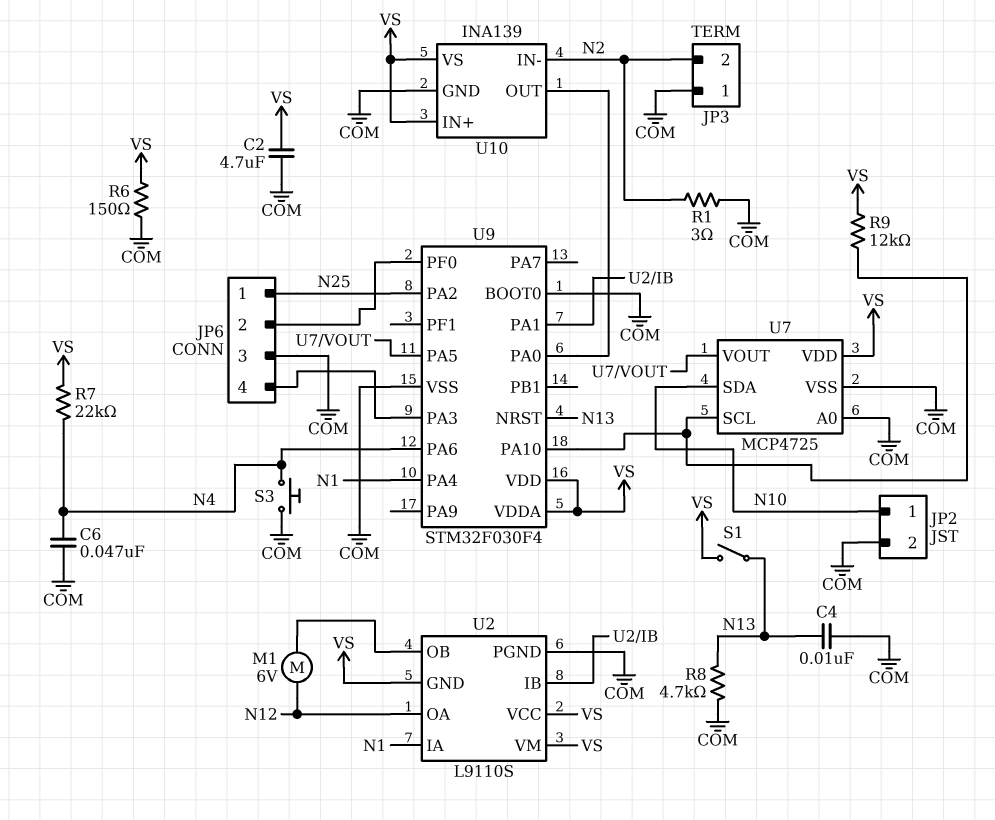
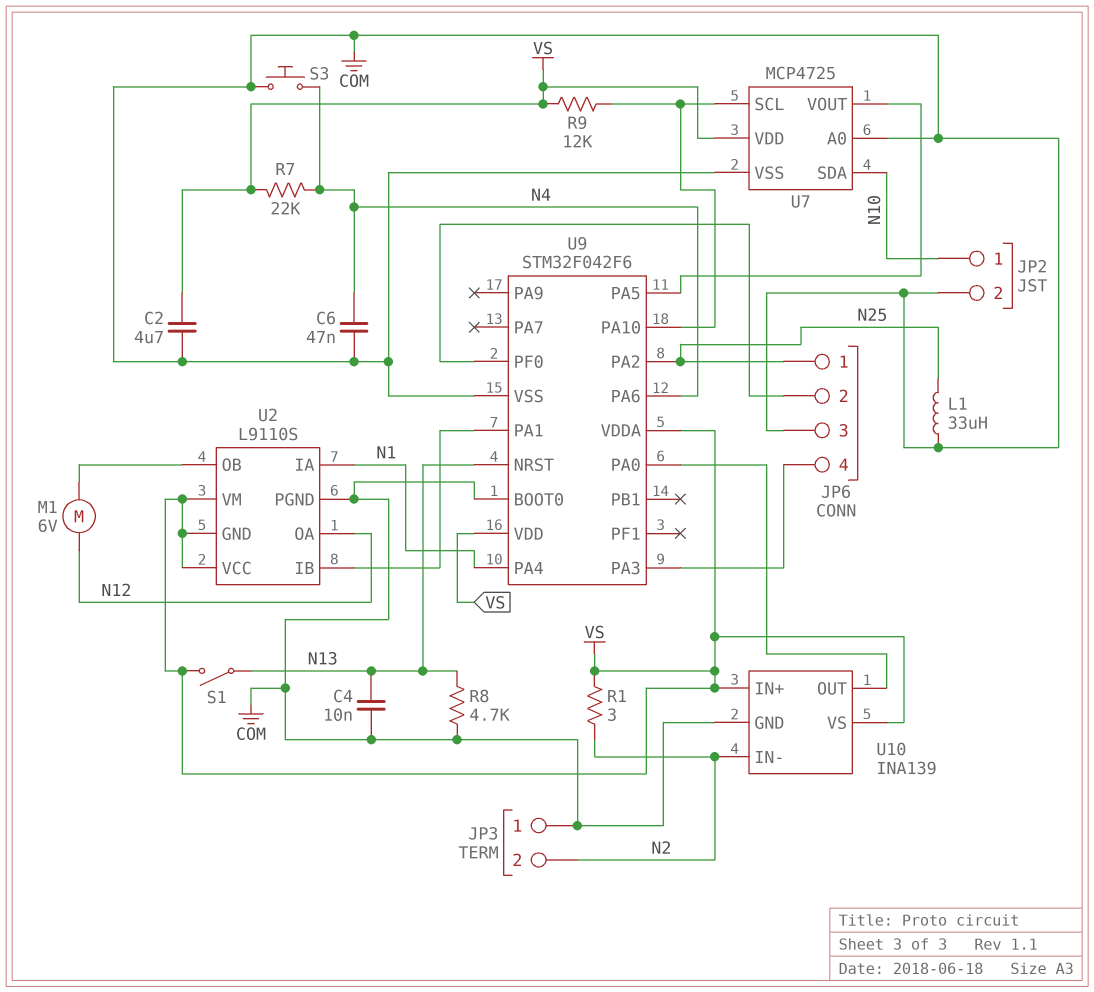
L1: none -> 33uH (COM, N25)
R1: 3 (COM, N2) -> 3 (N2, VS)
R6: 150 (COM, VS) -> none
U9: STM32F030F4 -> STM32F042F6

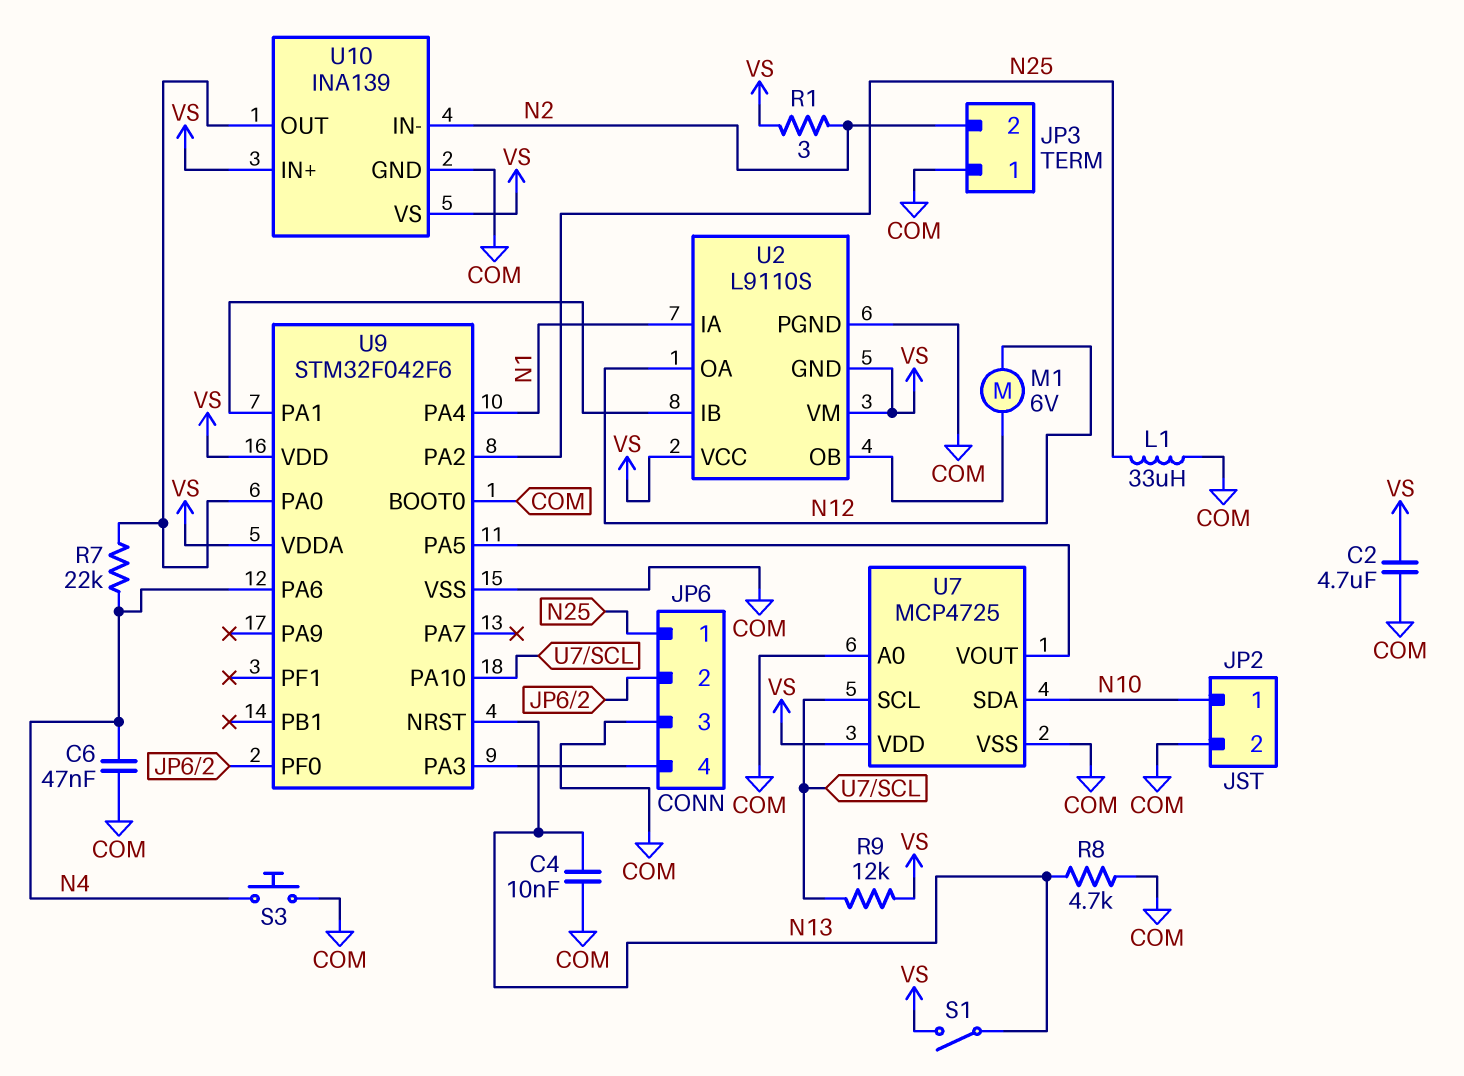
R7: 22k (N4, VS) -> 22k (N4, U9/PA0)

